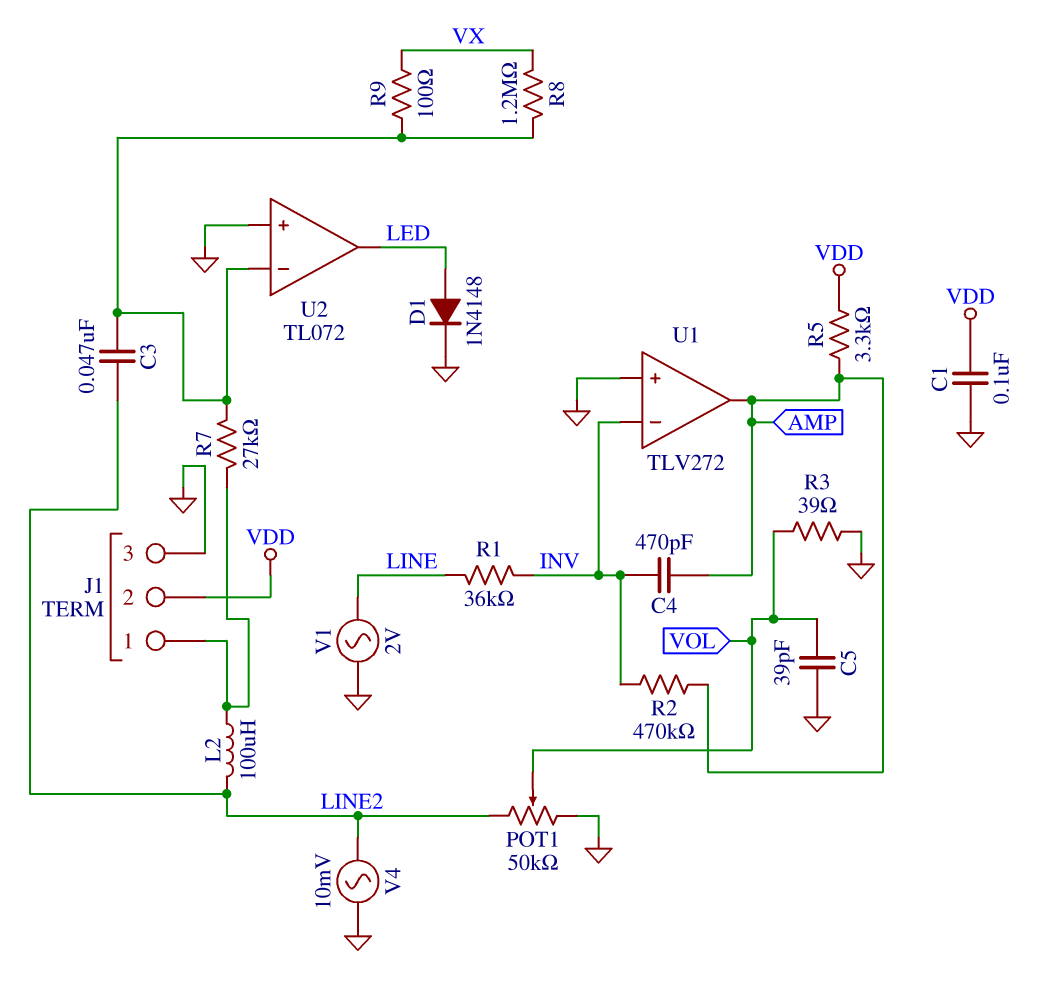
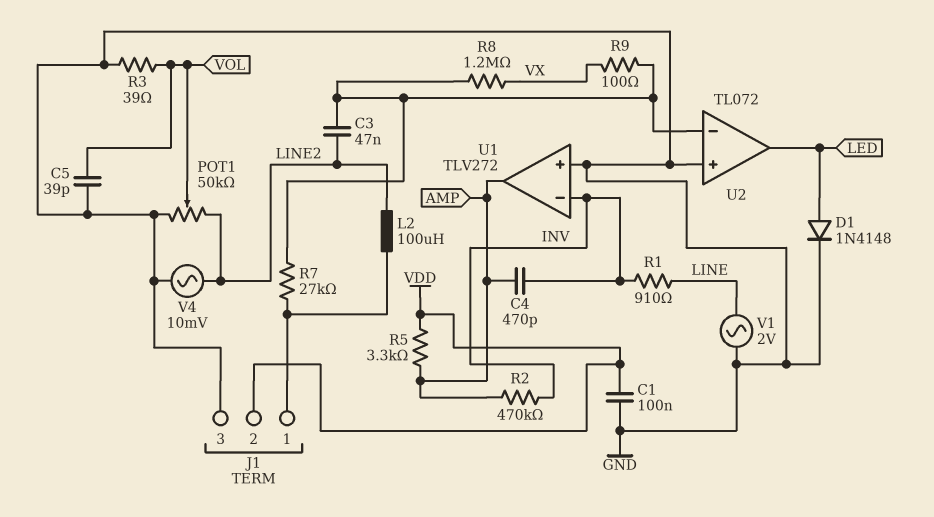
R1: 36k (INV, LINE) -> 910 (INV, LINE)

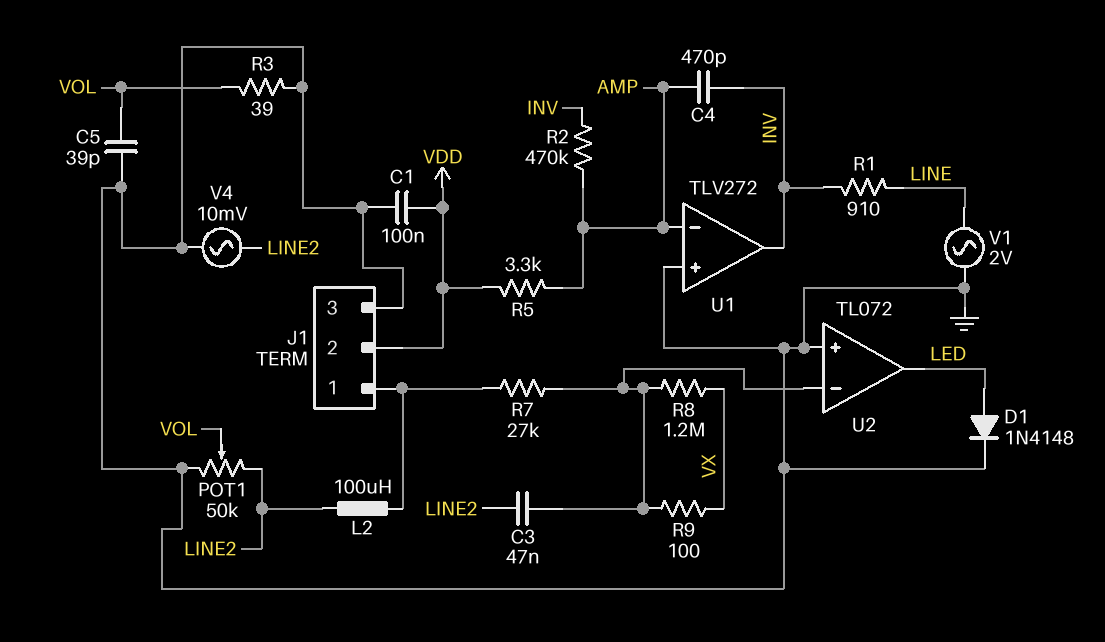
U1 pin in-: INV -> AMP
U1 pin out: AMP -> INV

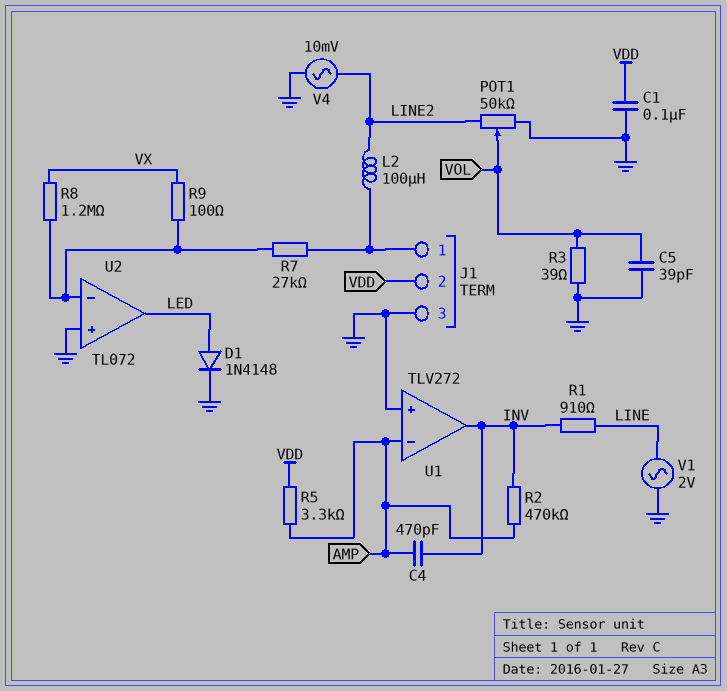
C3: 47nF (LINE2, U2/in-) -> none

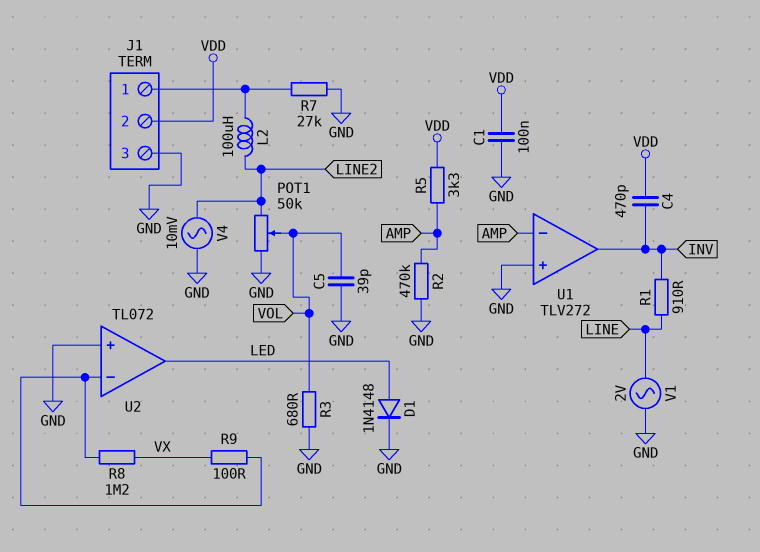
C4: 470pF (AMP, INV) -> 470pF (INV, VDD)
R2: 470k (AMP, INV) -> 470k (AMP, GND)
R3: 39 (GND, VOL) -> 680 (GND, VOL)
R7: 27k (J1/1, U2/in-) -> 27k (GND, J1/1)

